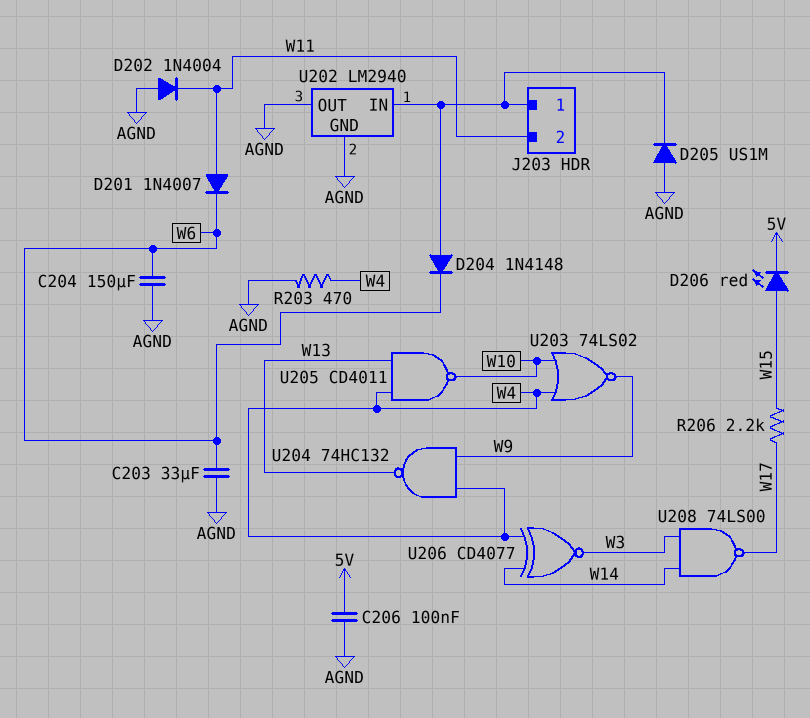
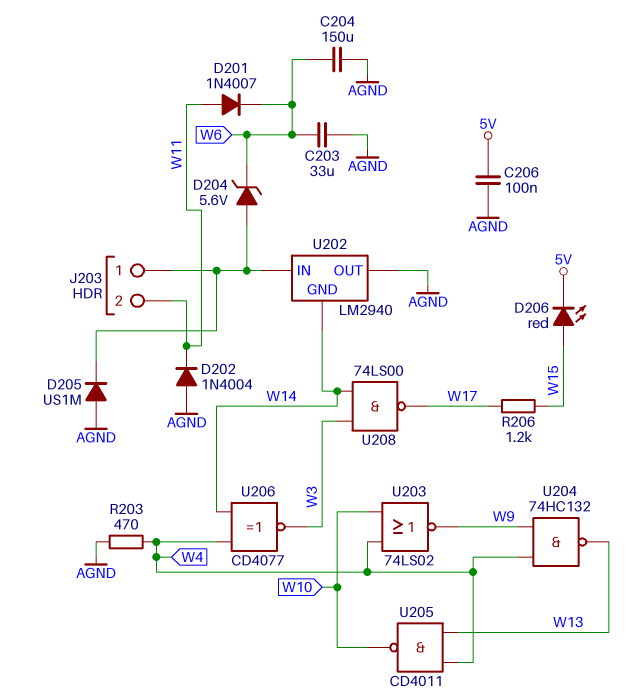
D204: diode 1N4148 (A J203/1, K W6) -> zener 5.6V (A J203/1, K W6)
R206: 2.2k (W15, W17) -> 1.2k (W15, W17)
U202 pin GND: AGND -> W14

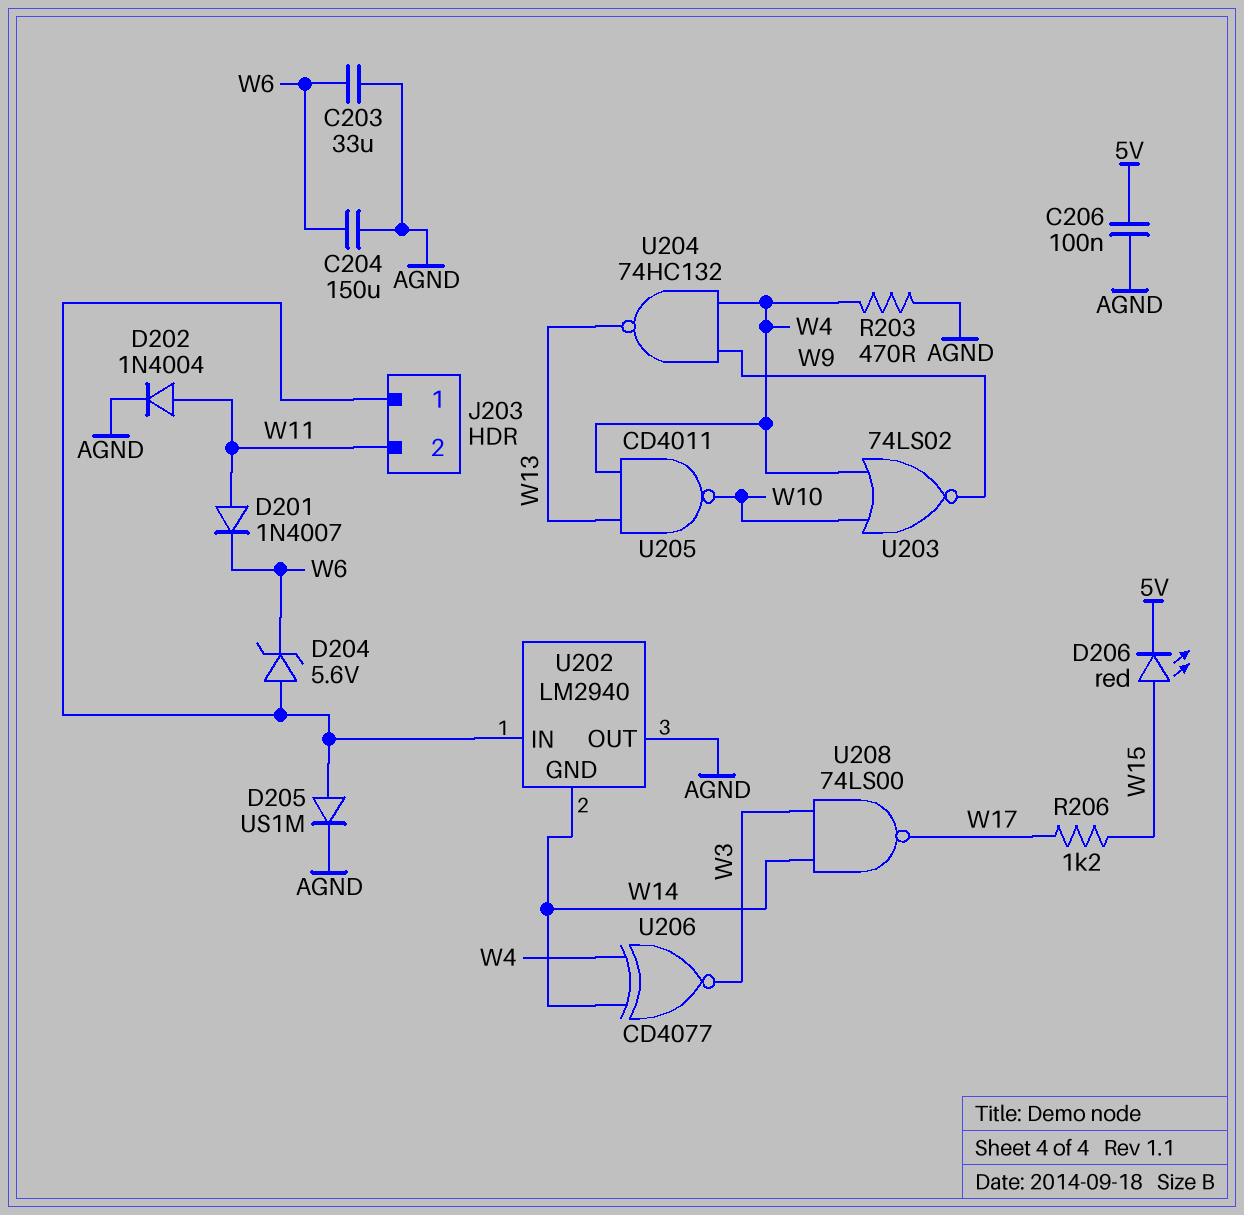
D202: diode 1N4004 (A AGND, K W11) -> diode 1N4004 (A W11, K AGND)
D205: diode US1M (A AGND, K J203/1) -> diode US1M (A J203/1, K AGND)

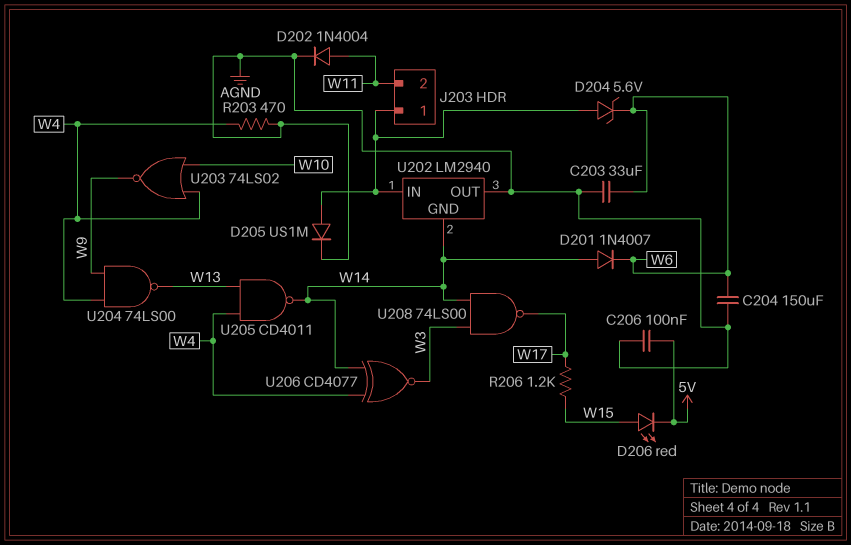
D201: diode 1N4007 (A W11, K W6) -> diode 1N4007 (A W14, K W6)
U204: NAND 74HC132 (in W4, in W9, out W13) -> NAND 74LS00 (in W4, in W9, out W13)
U205: NAND CD4011 (in W4, in W13, out W10) -> NAND CD4011 (in W4, in W13, out W14)

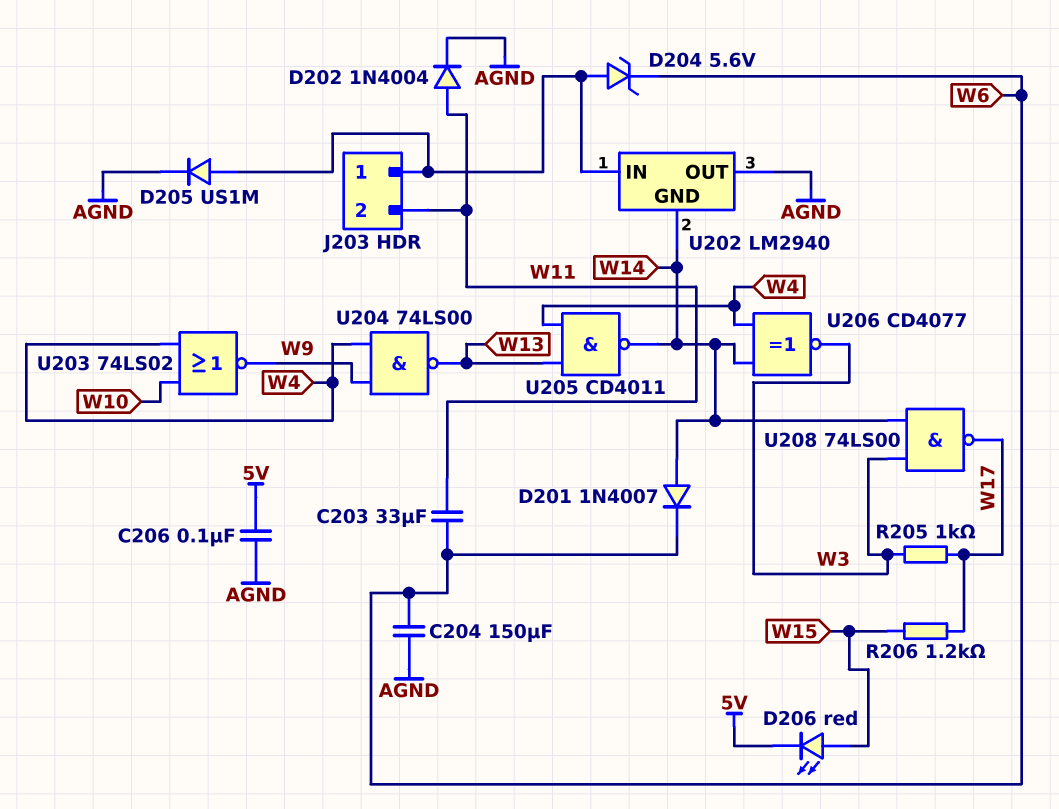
C203: 33uF (AGND, W6) -> 33uF (W6, W11)
R203: 470 (AGND, W4) -> none
R205: none -> 1k (W3, W17)

